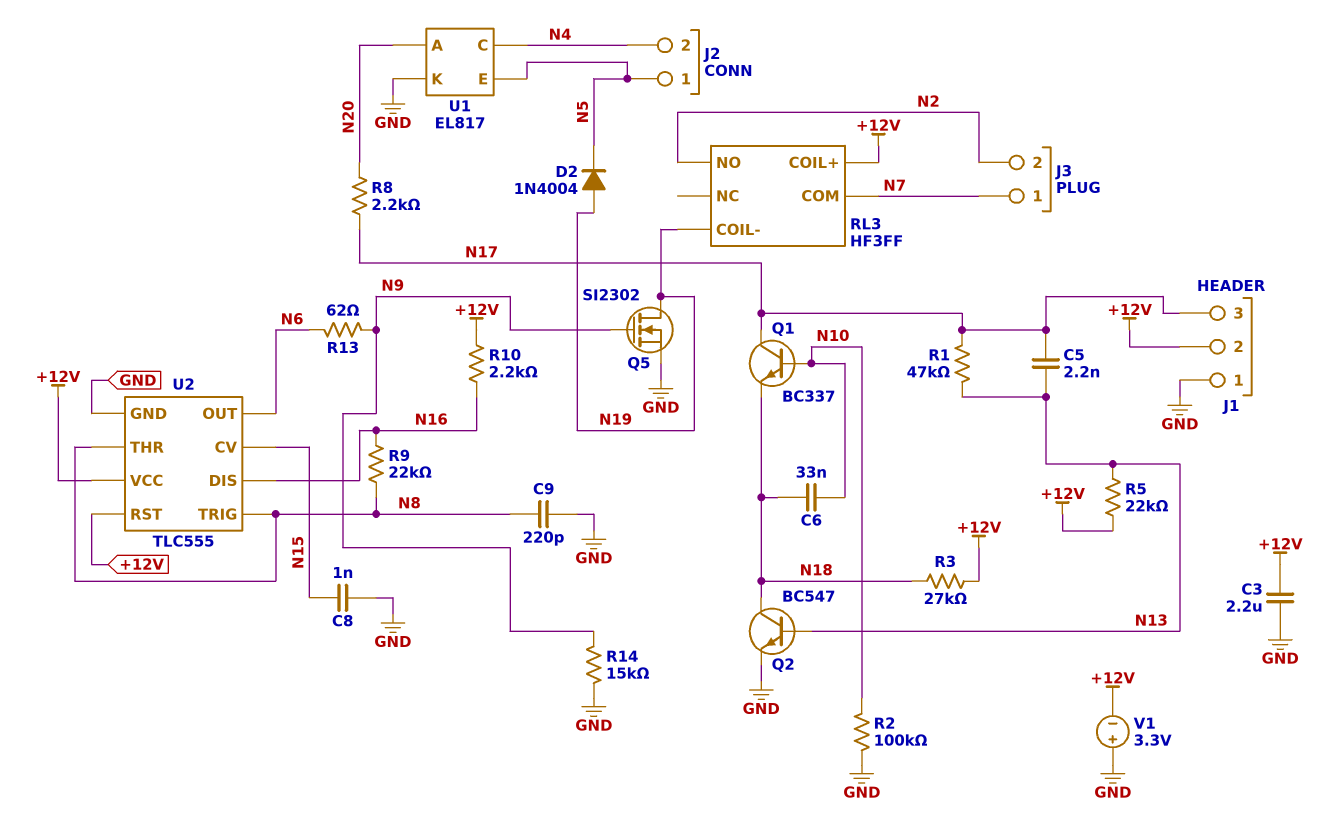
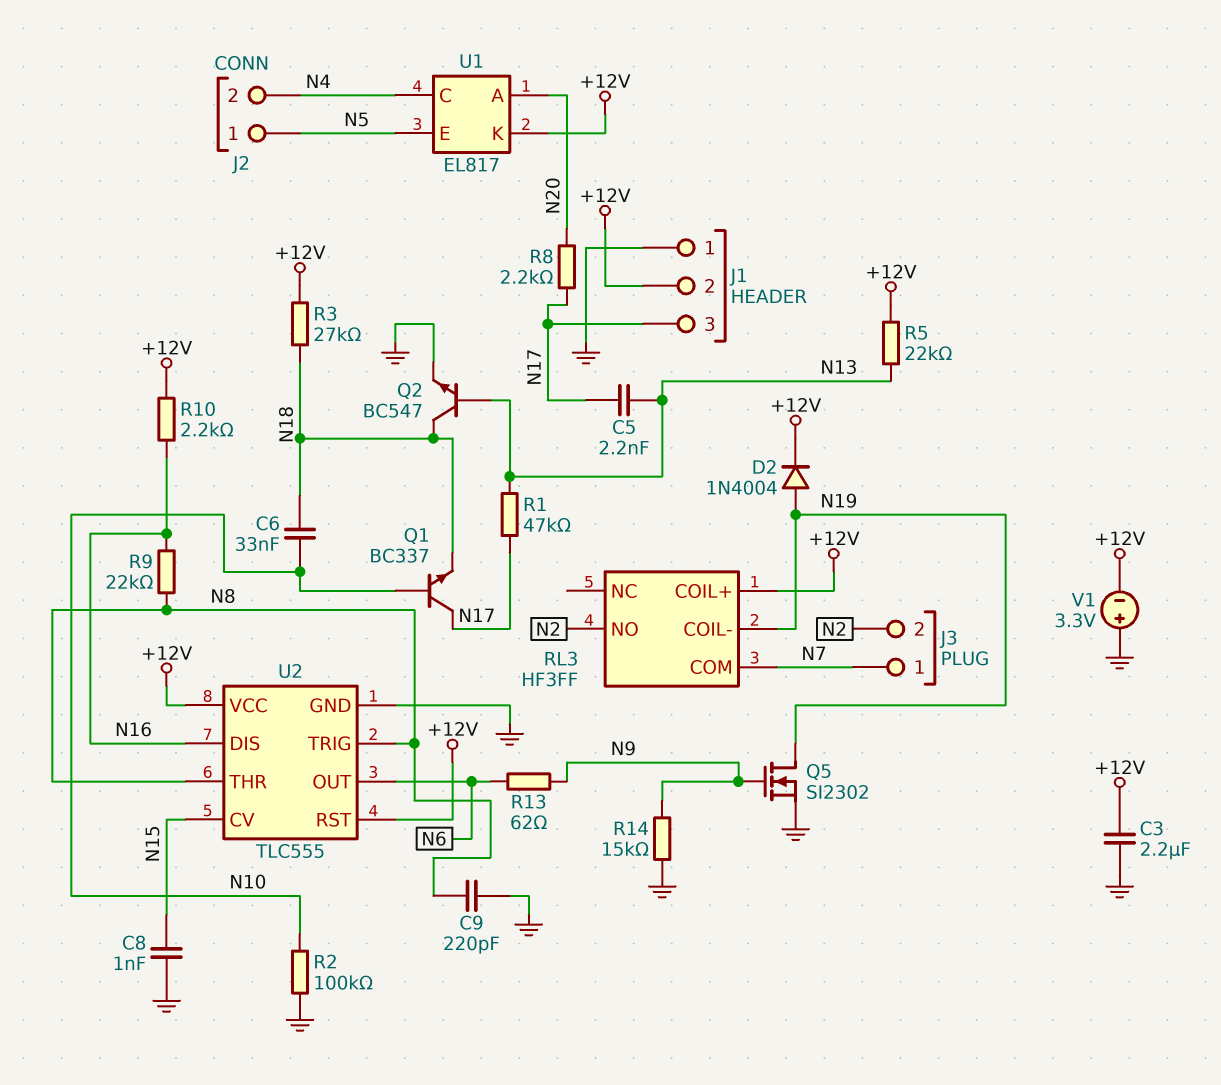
D2: diode 1N4004 (A N19, K N5) -> diode 1N4004 (A N19, K +12V)
U1 pin K: GND -> +12V

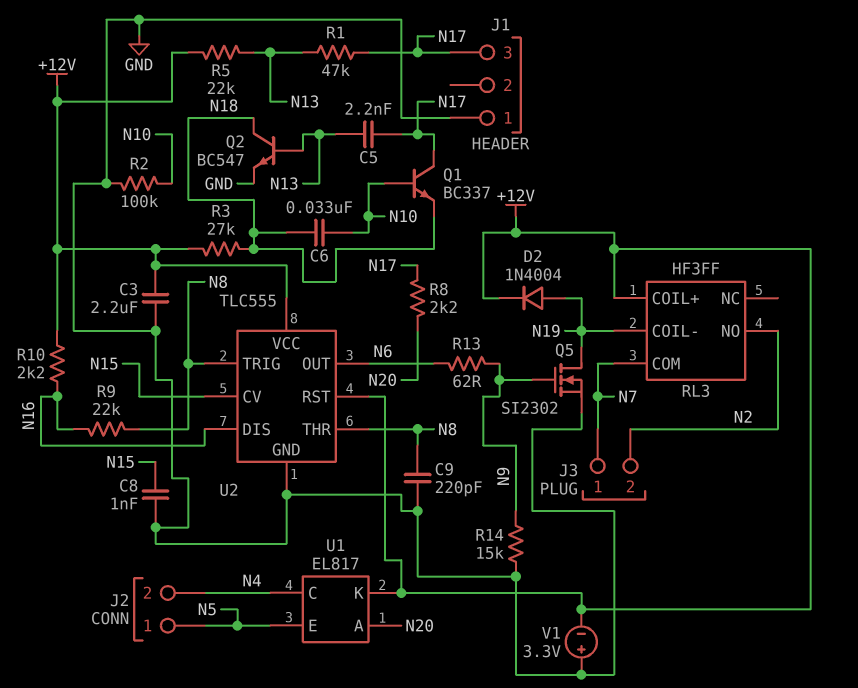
J1 pin 2: +12V -> none

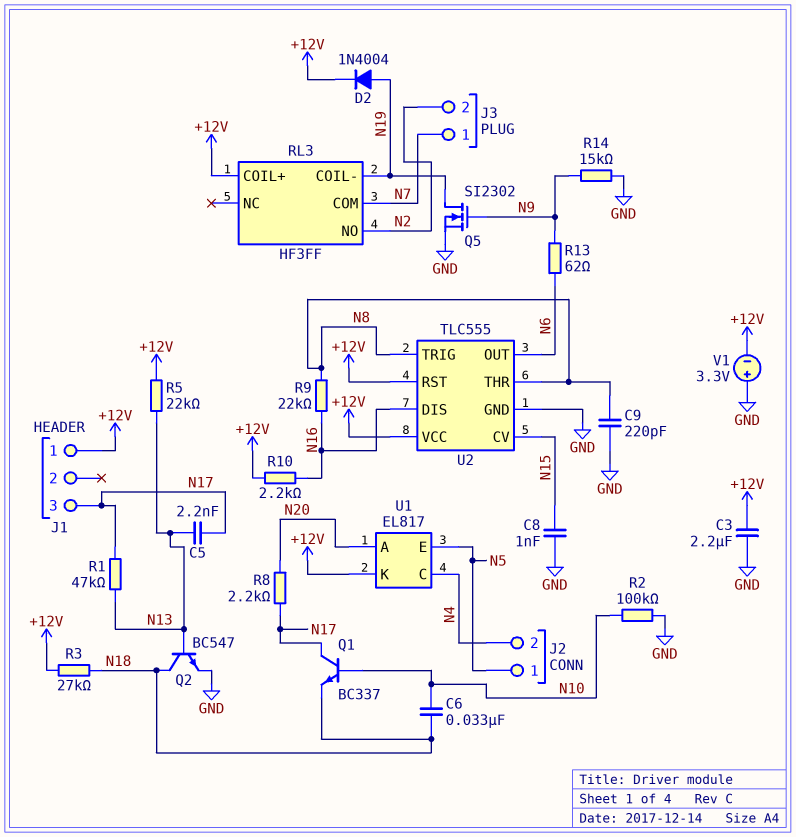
J1 pin 1: GND -> +12V

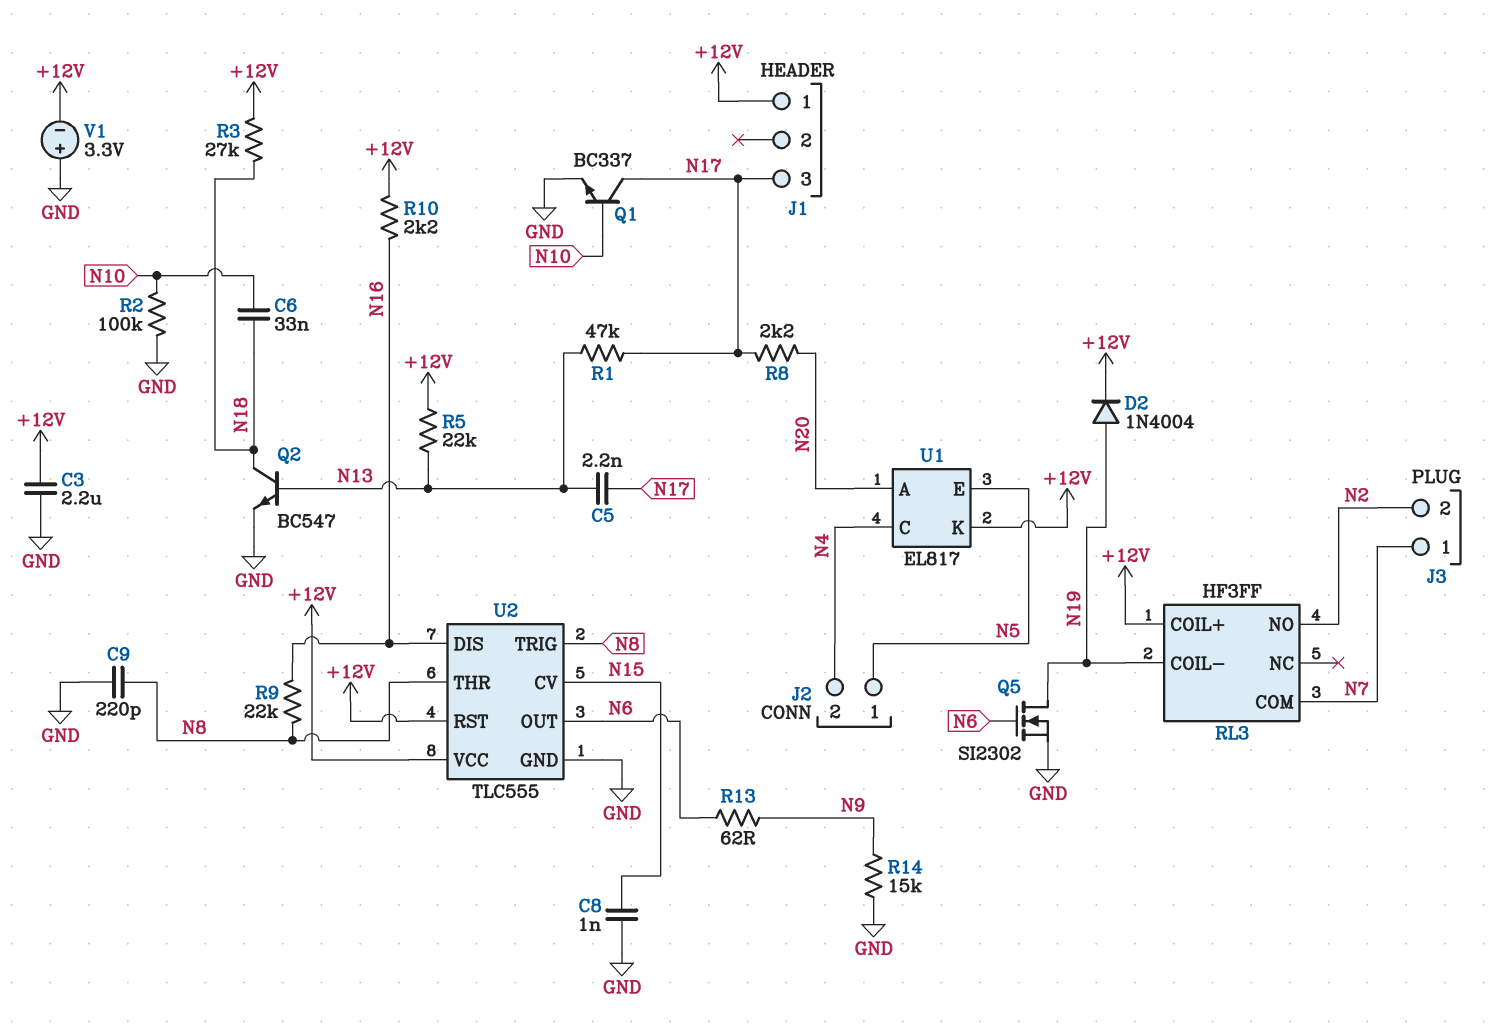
Q1: NPN BC337 (B N10, C N17, E N18) -> NPN BC337 (B N10, C N17, E GND)
Q5: NMOS SI2302 (G N9, D N19, S GND) -> NMOS SI2302 (G N6, D N19, S GND)

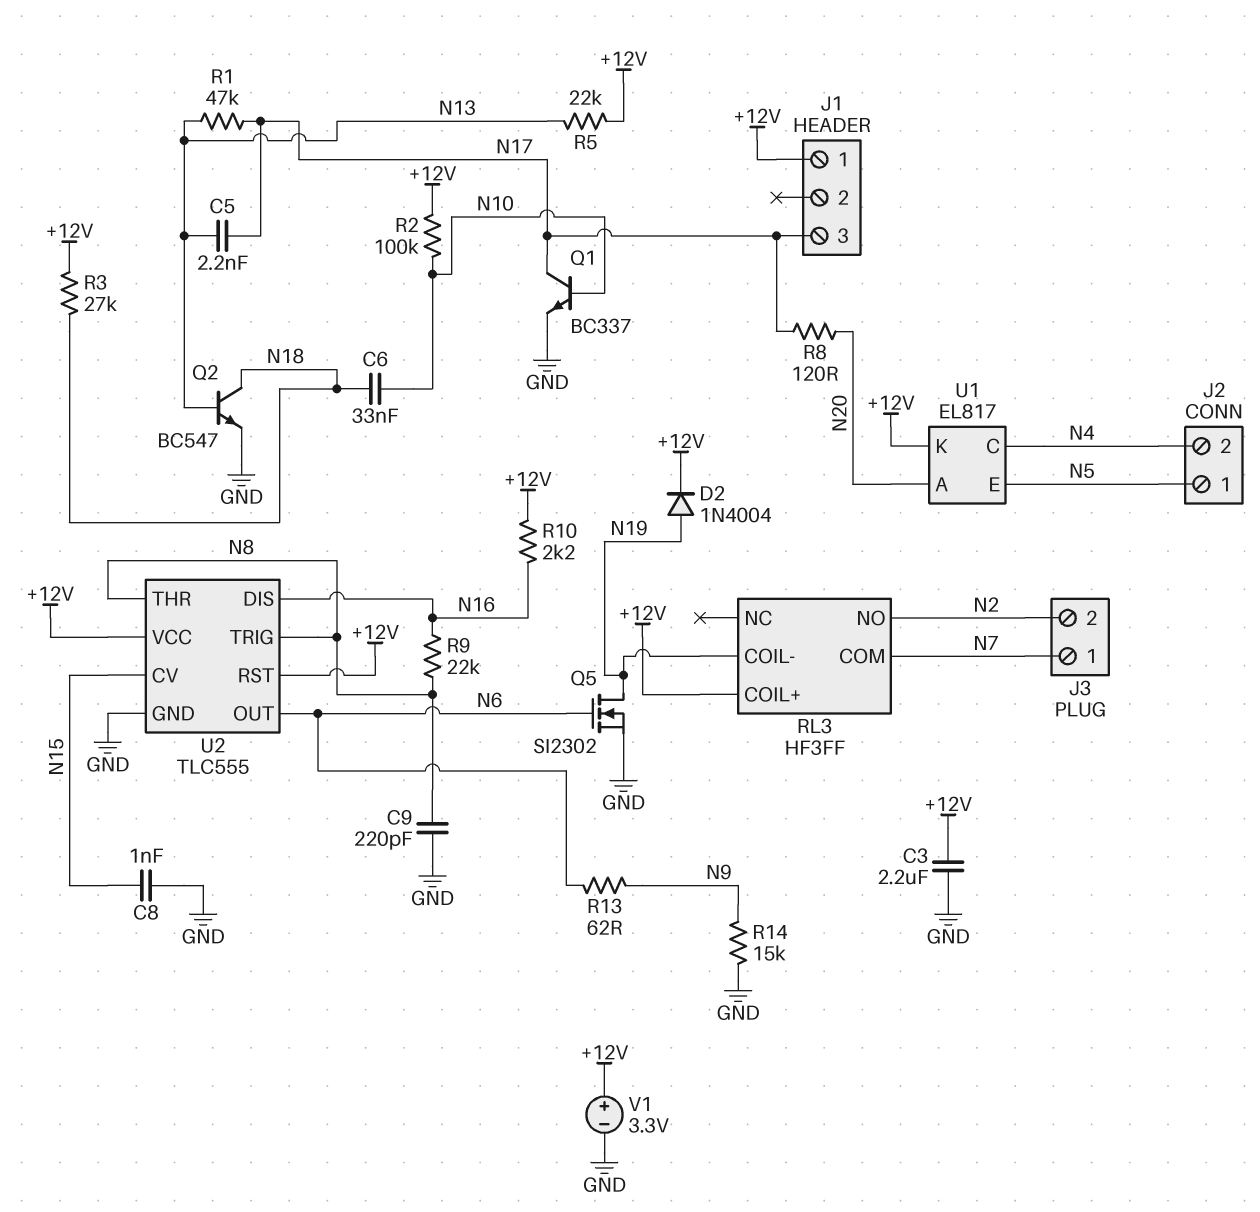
R2: 100k (GND, N10) -> 100k (+12V, N10)
R8: 2.2k (N17, N20) -> 120 (N17, N20)
V1: 3.3V (plus GND, minus +12V) -> 3.3V (plus +12V, minus GND)

